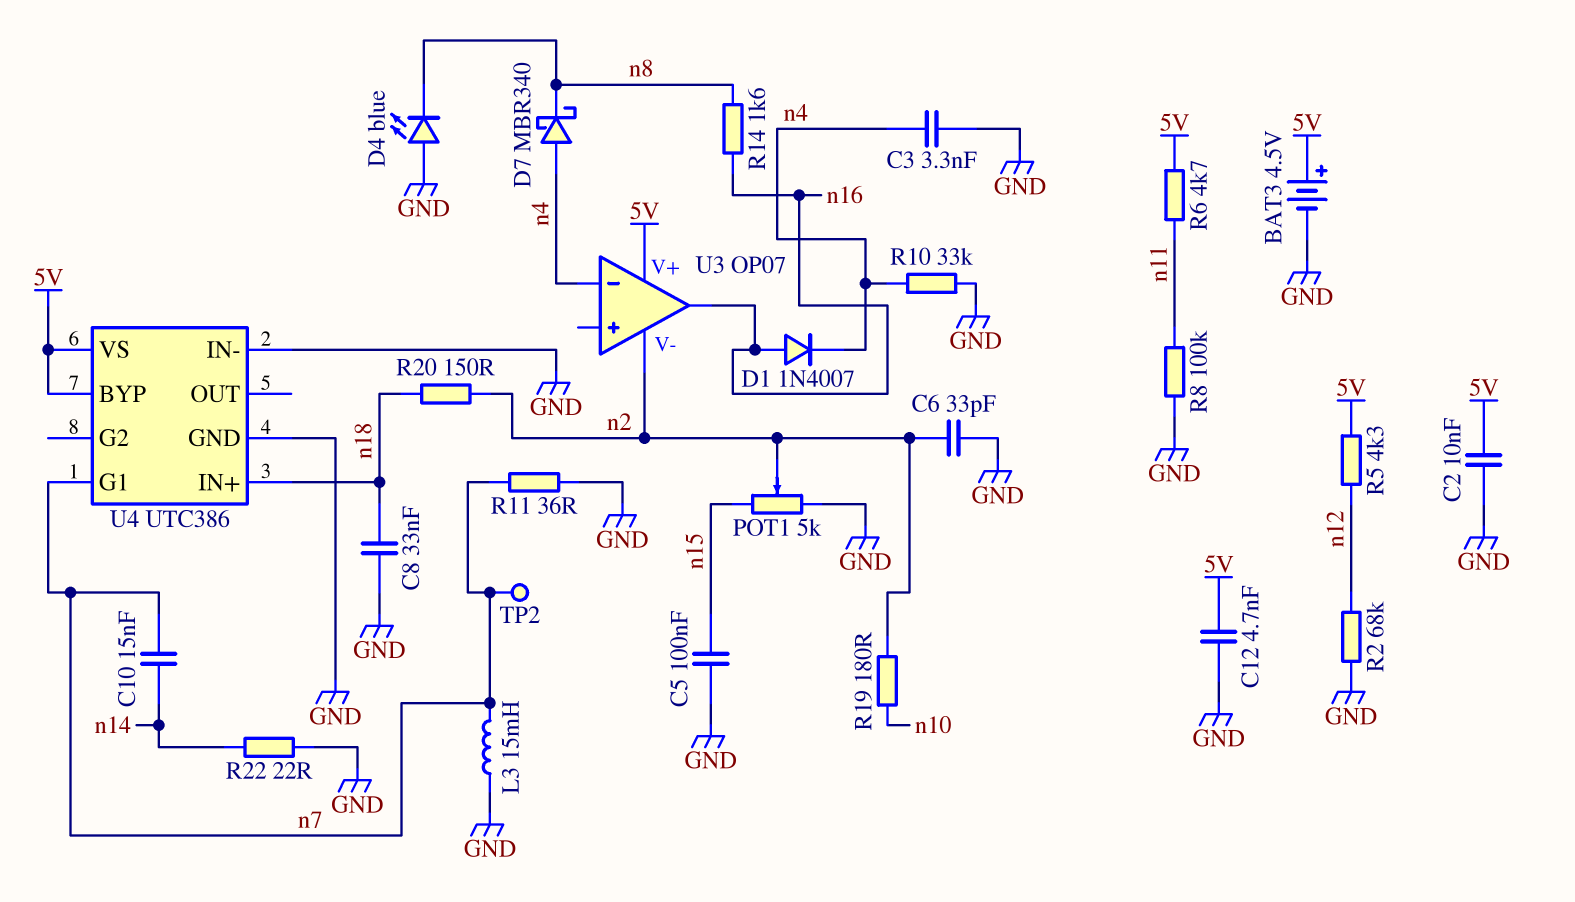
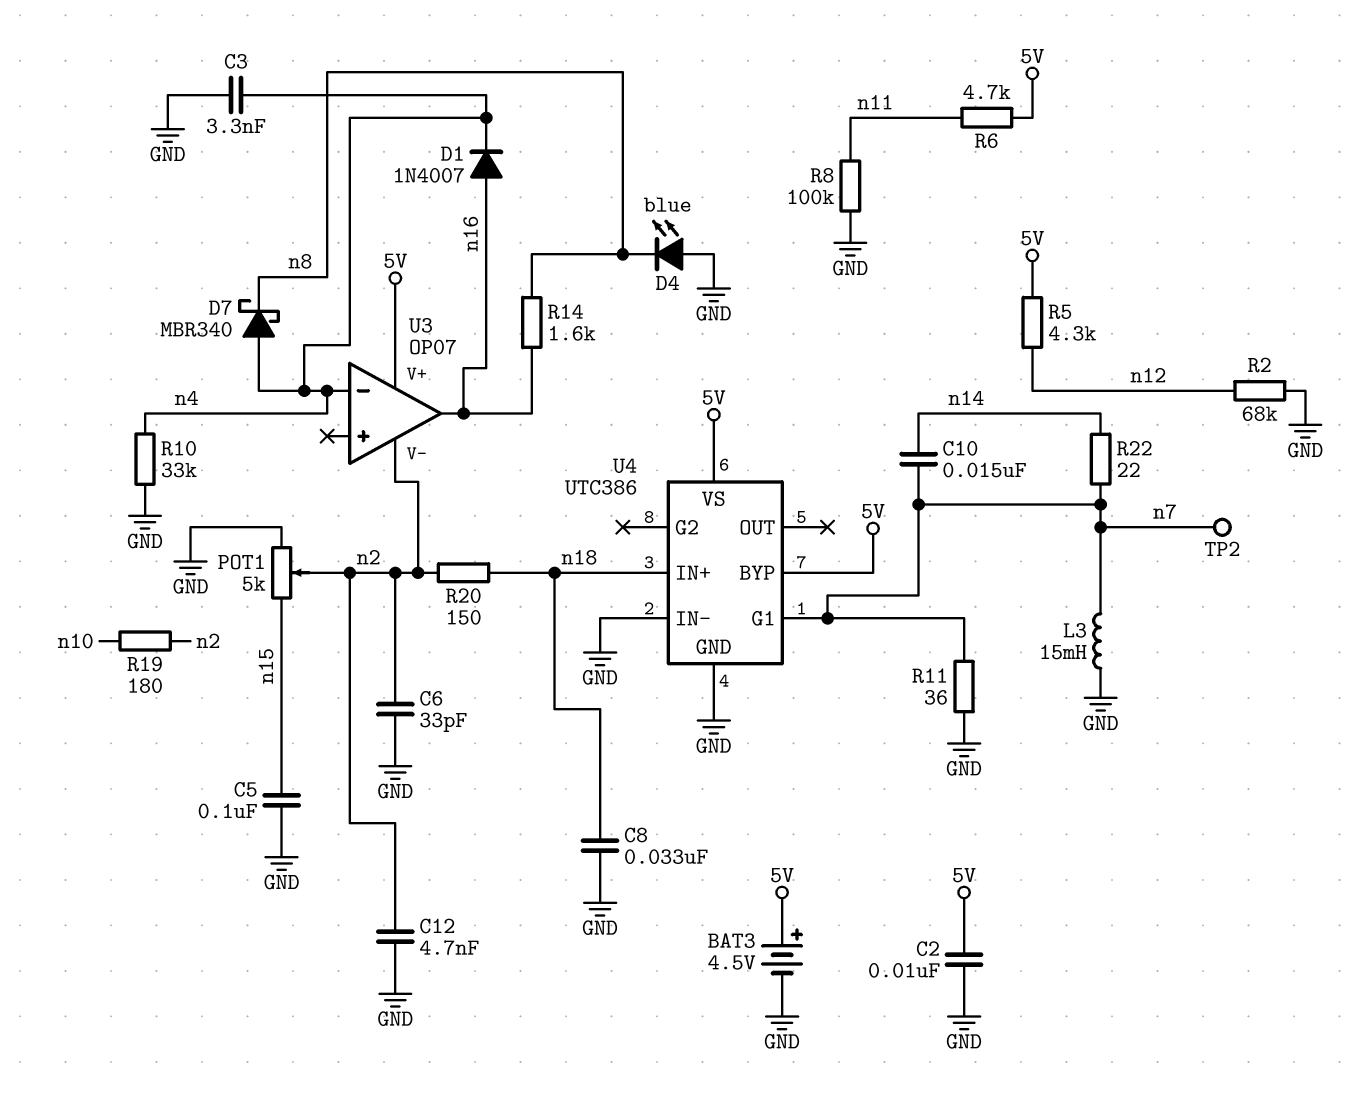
C12: 4.7nF (5V, GND) -> 4.7nF (GND, n2)
R22: 22 (GND, n14) -> 22 (n7, n14)

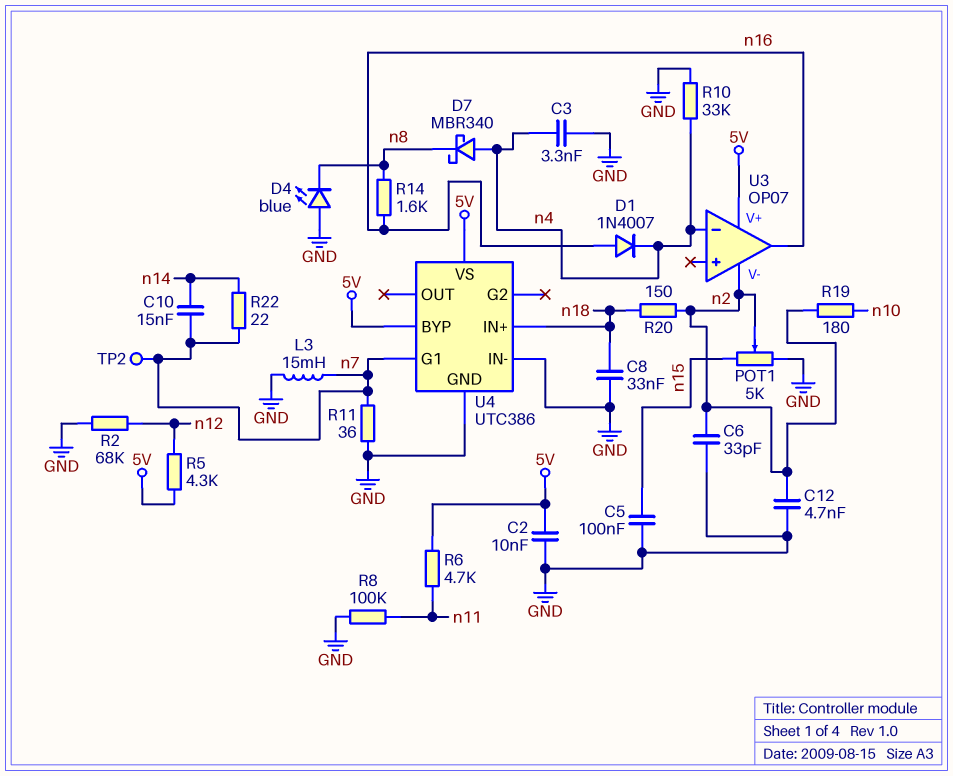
BAT3: 4.5V (plus 5V, minus GND) -> none

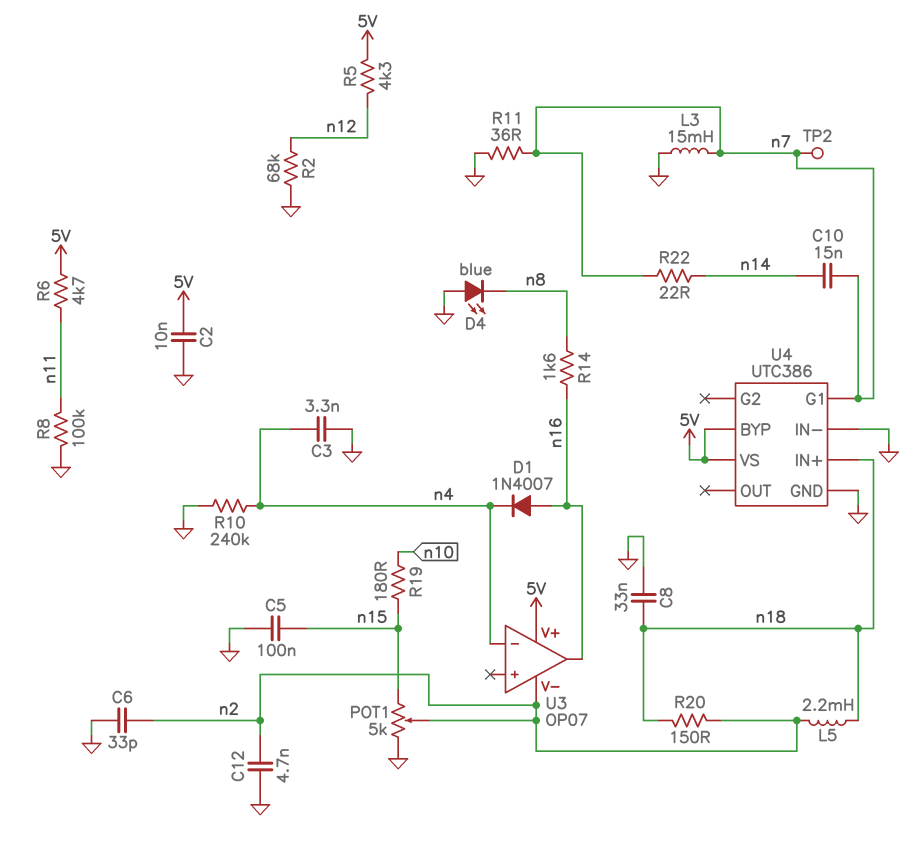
D7: schottky MBR340 (A n4, K n8) -> none
L5: none -> 2.2mH (n2, n18)
R10: 33k (GND, n4) -> 240k (GND, n4)
R19: 180 (n2, n10) -> 180 (n10, n15)

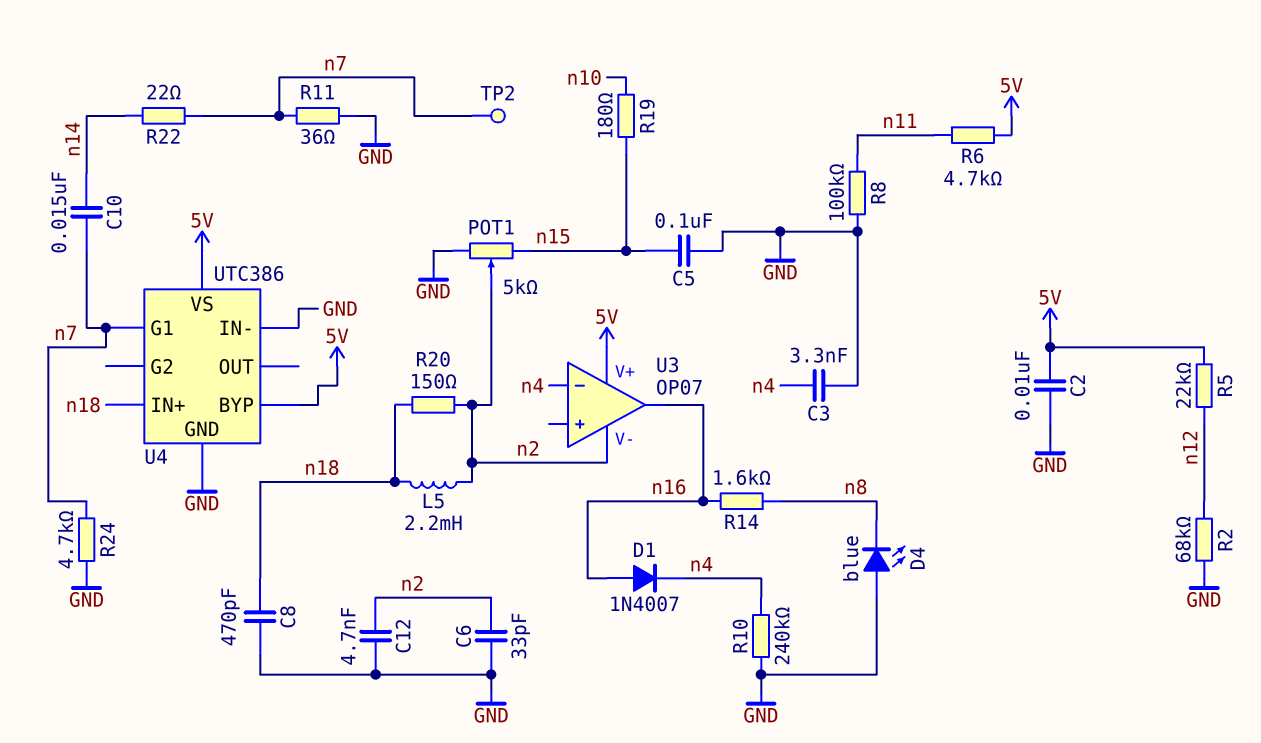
C8: 33nF (GND, n18) -> 470pF (GND, n18)
L3: 15mH (GND, n7) -> none
R5: 4.3k (5V, n12) -> 22k (5V, n12)
R24: none -> 4.7k (GND, n7)

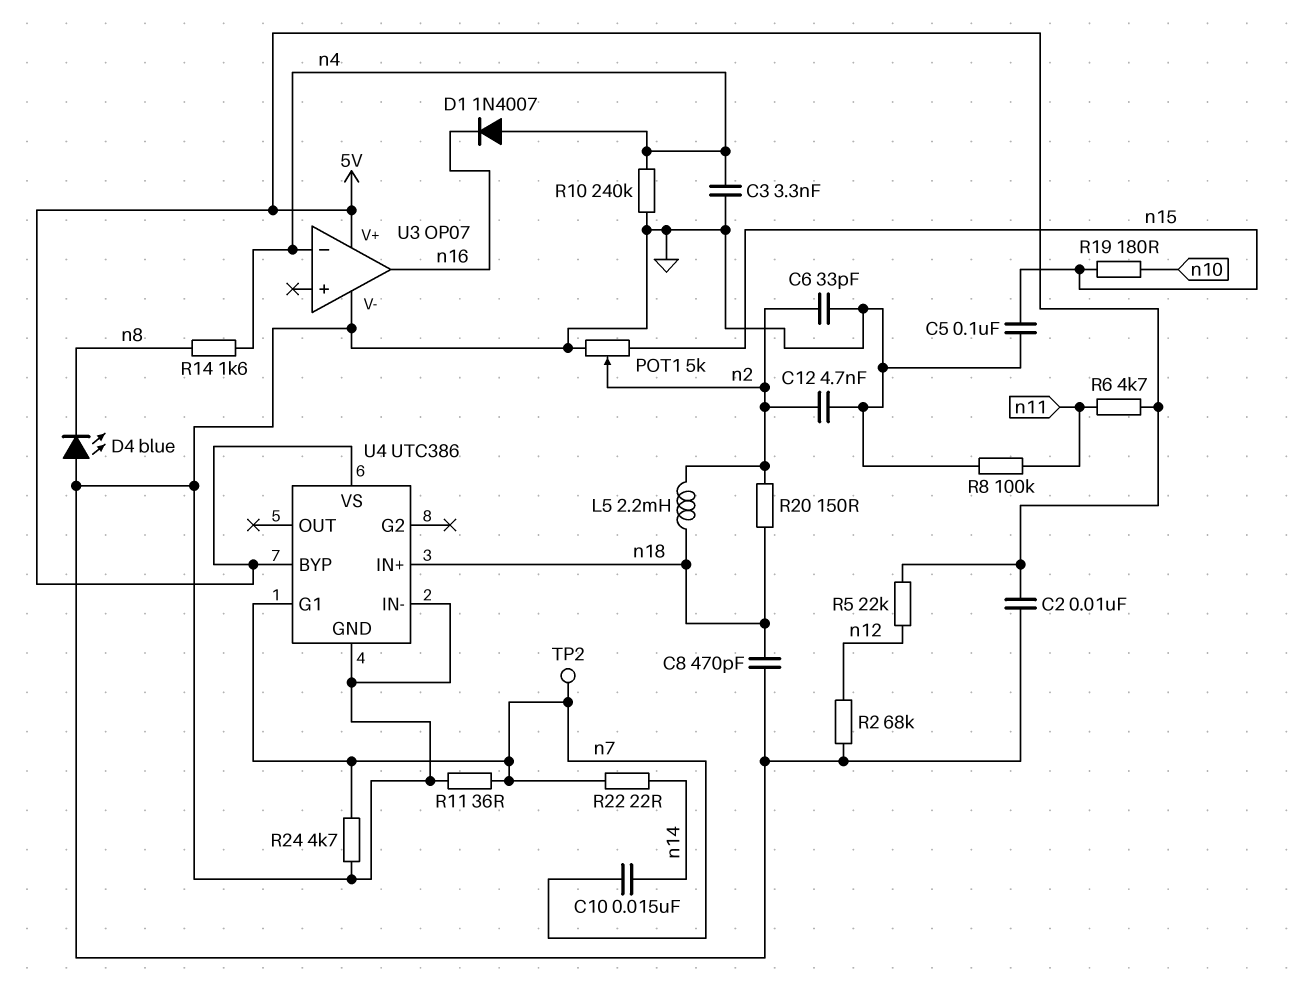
D1: diode 1N4007 (A n16, K n4) -> diode 1N4007 (A n4, K n16)
R14: 1.6k (n8, n16) -> 1.6k (n4, n8)
U3 pin V-: n2 -> GND

